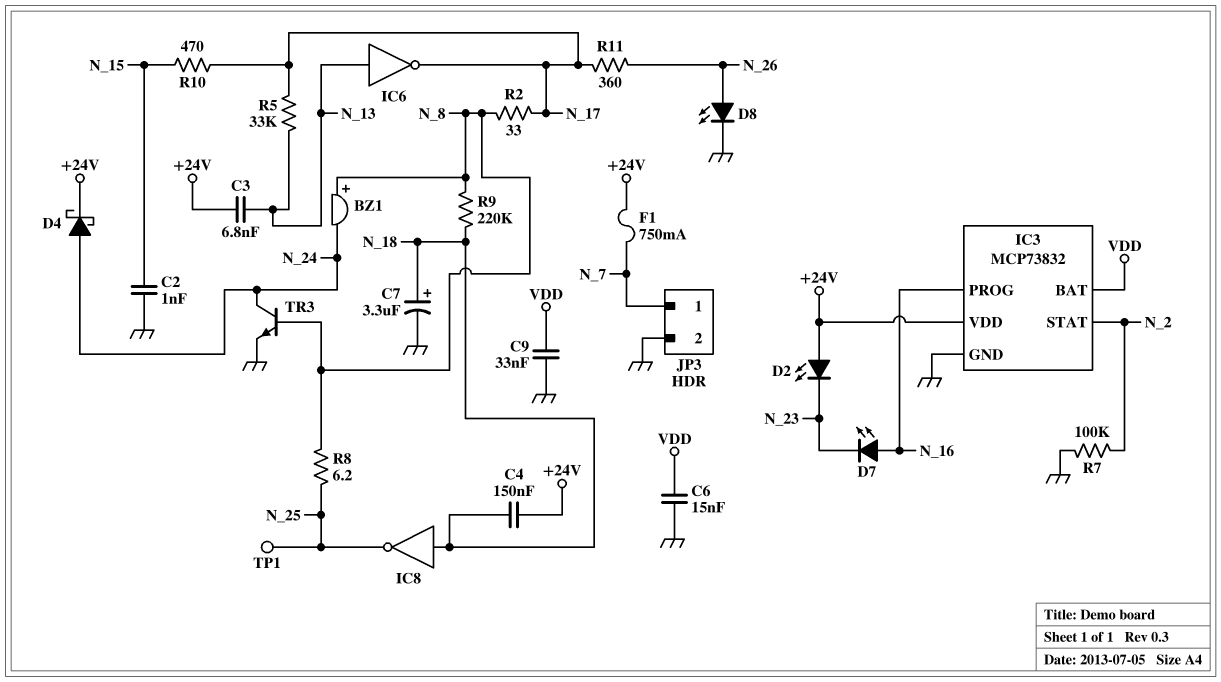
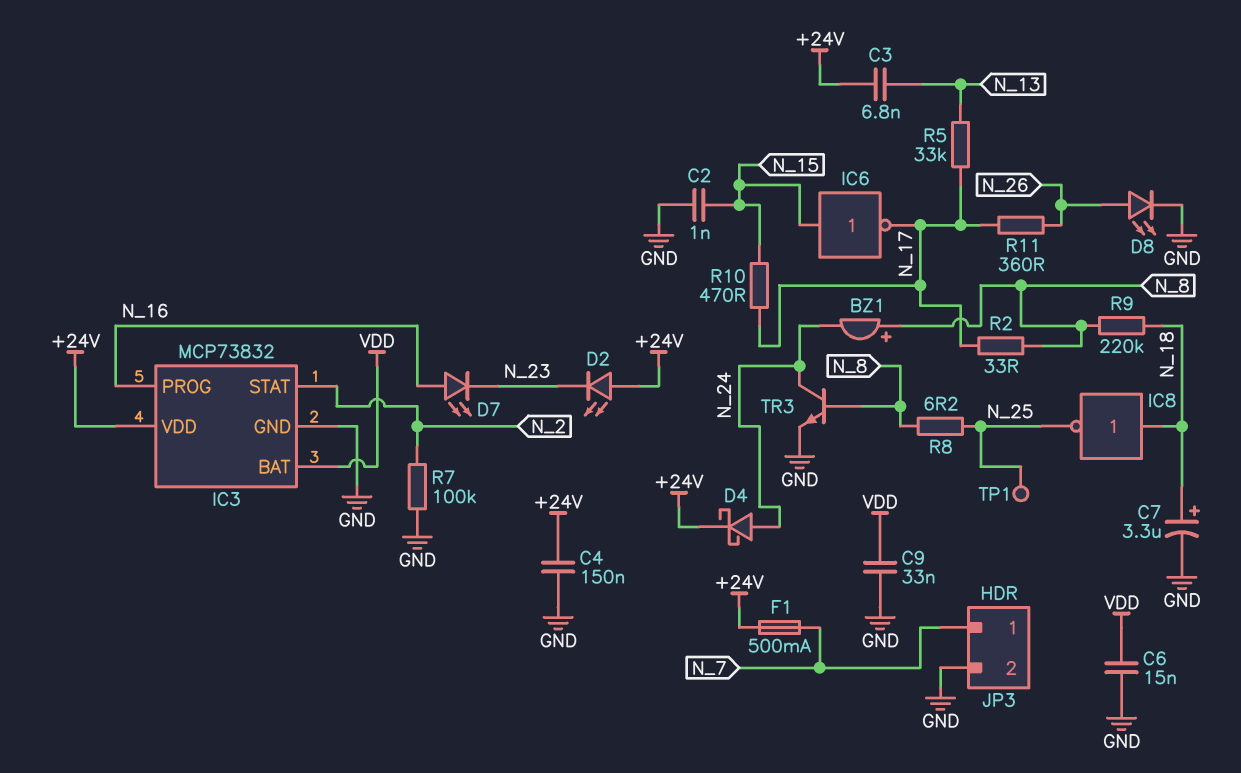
C4: 150nF (+24V, N_18) -> 150nF (+24V, GND)
F1: 750mA (+24V, N_7) -> 500mA (+24V, N_7)
IC6: NOT (in N_13, out N_17) -> NOT (in N_15, out N_17)

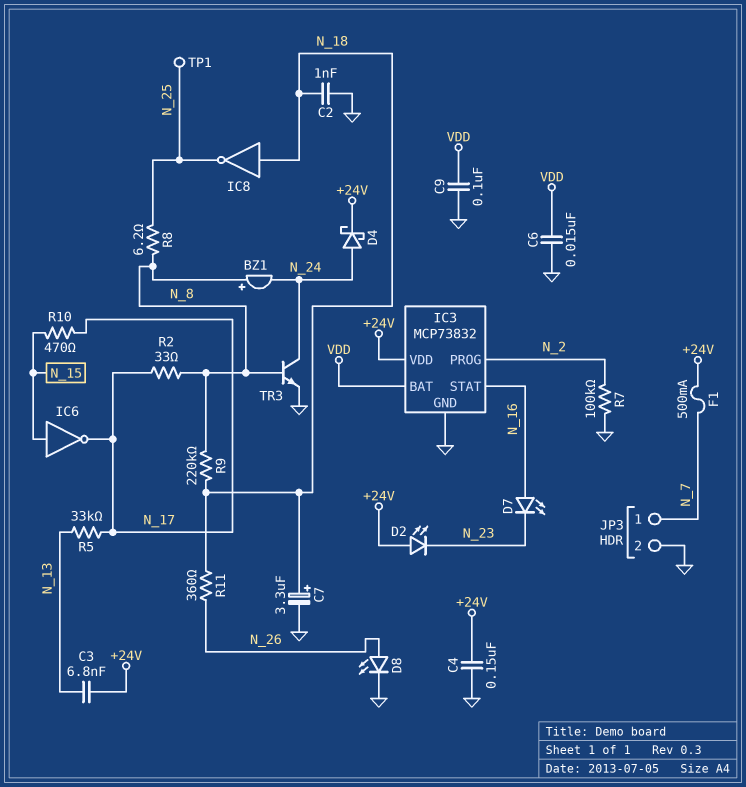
C2: 1nF (GND, N_15) -> 1nF (GND, N_18)
C9: 33nF (GND, VDD) -> 100nF (GND, VDD)
IC3 pin PROG: N_16 -> N_2
IC3 pin STAT: N_2 -> N_16
R11: 360 (N_17, N_26) -> 360 (N_18, N_26)

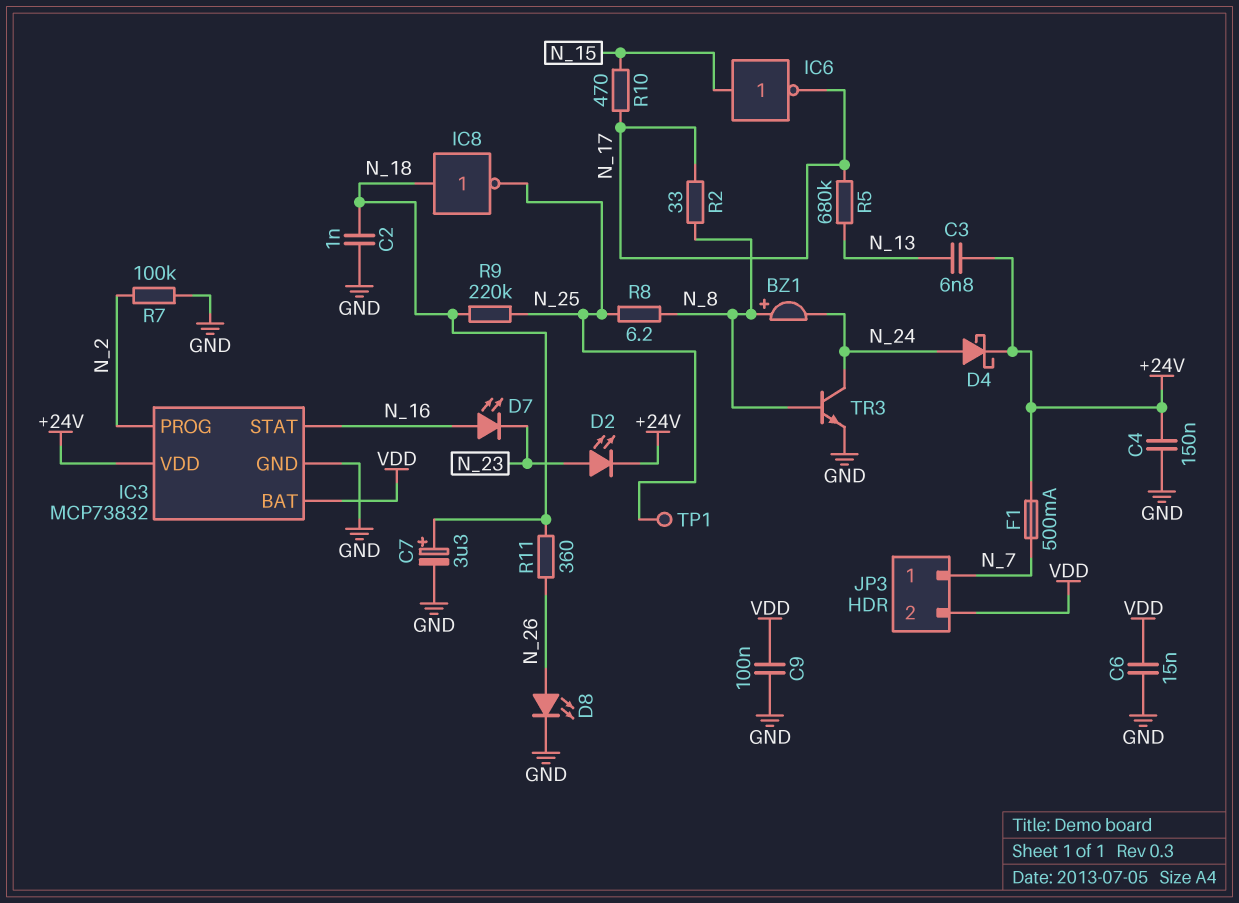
D2: LED (A +24V, K N_23) -> LED (A N_23, K +24V)
JP3 pin 2: GND -> VDD
R5: 33k (N_13, N_17) -> 680k (N_13, N_17)
R9: 220k (N_8, N_18) -> 220k (N_18, N_25)

